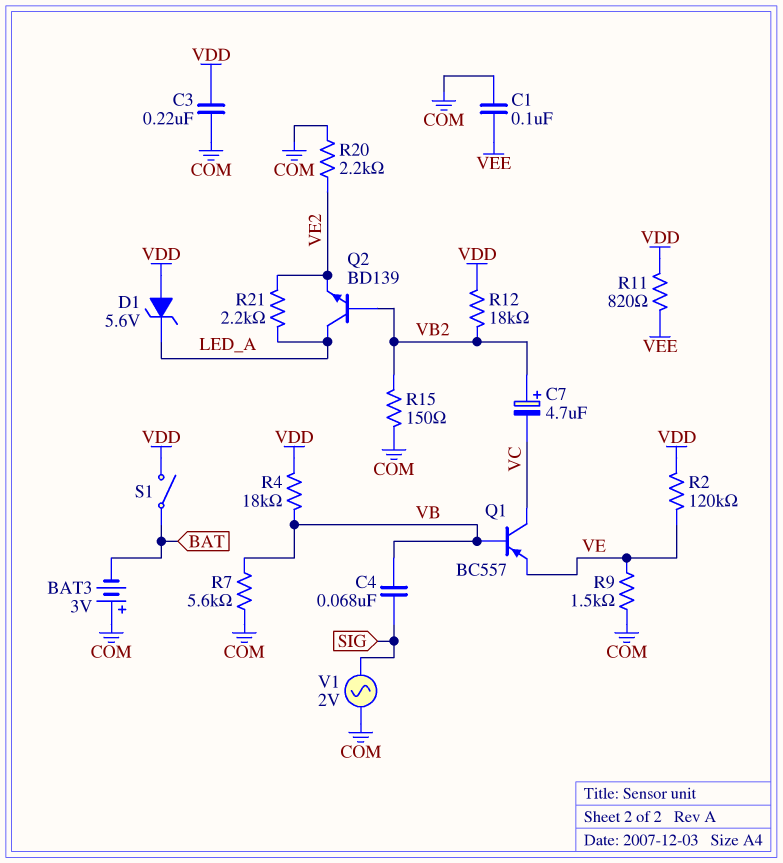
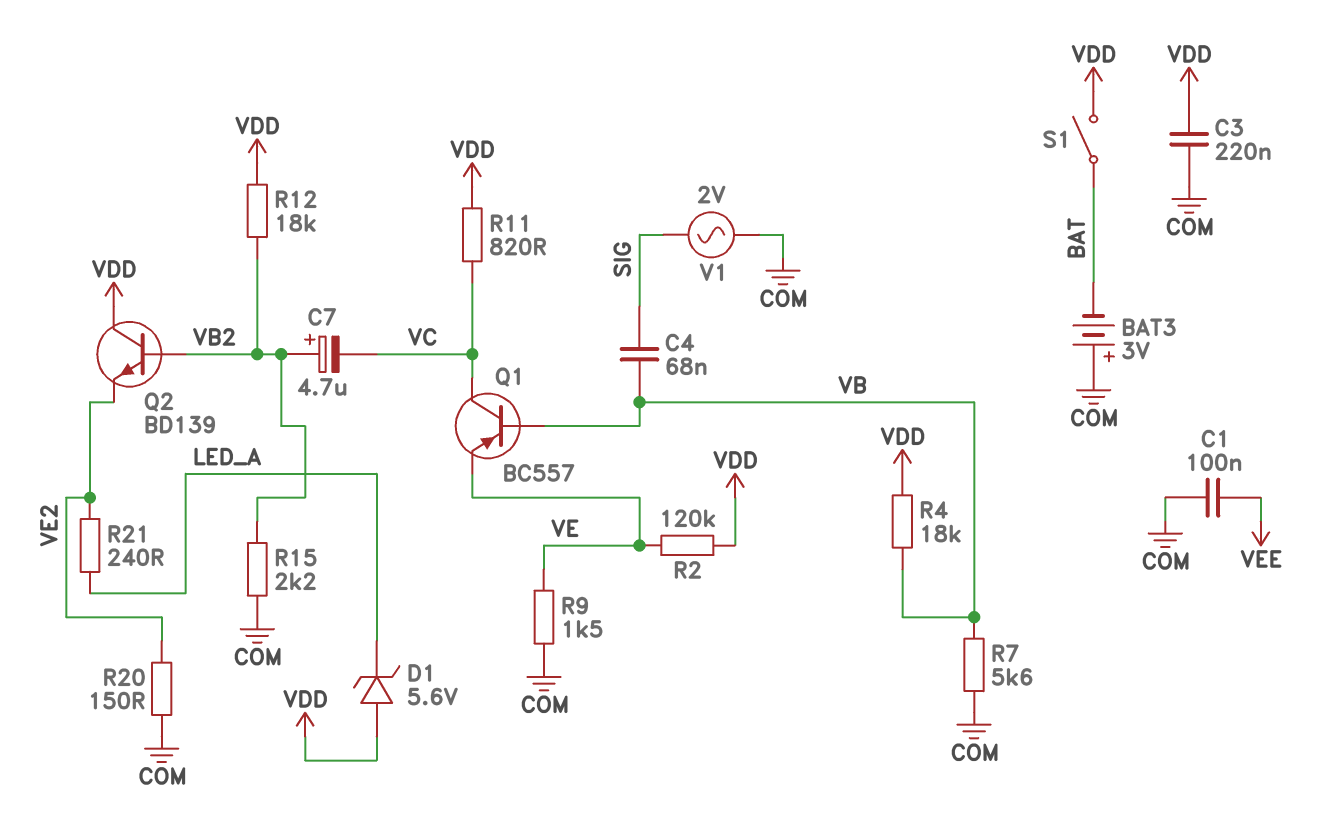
Q2: NPN BD139 (B VB2, C LED_A, E VE2) -> NPN BD139 (B VB2, C VDD, E VE2)
R11: 820 (VDD, VEE) -> 820 (VC, VDD)
R15: 150 (COM, VB2) -> 2.2k (COM, VB2)
R20: 2.2k (COM, VE2) -> 150 (COM, VE2)
R21: 2.2k (LED_A, VE2) -> 240 (LED_A, VE2)

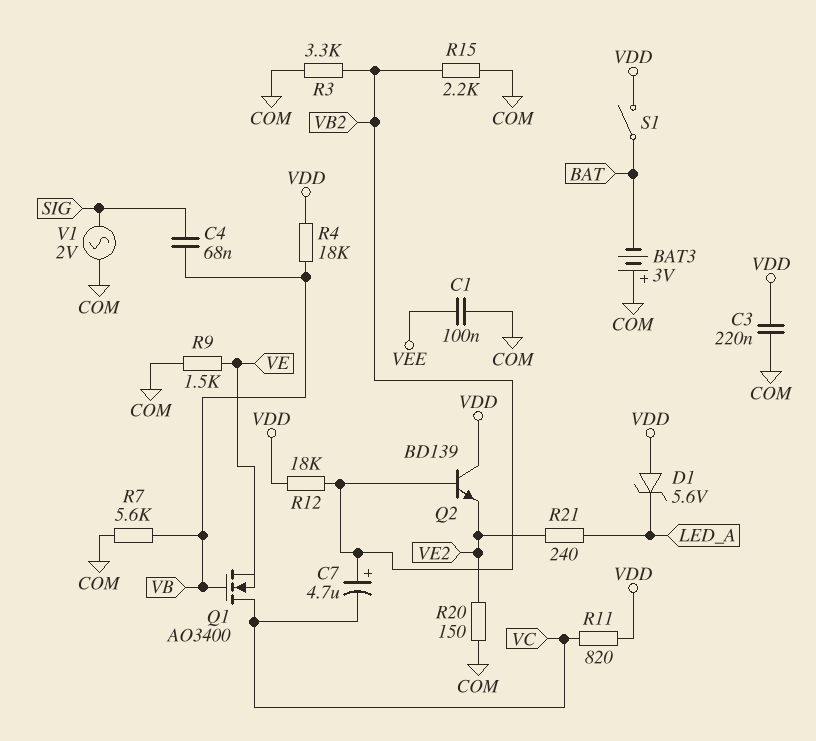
Q1: PNP BC557 (B VB, C VC, E VE) -> NMOS AO3400 (G VB, D VC, S VE)
R2: 120k (VDD, VE) -> none
R3: none -> 3.3k (COM, VB2)

